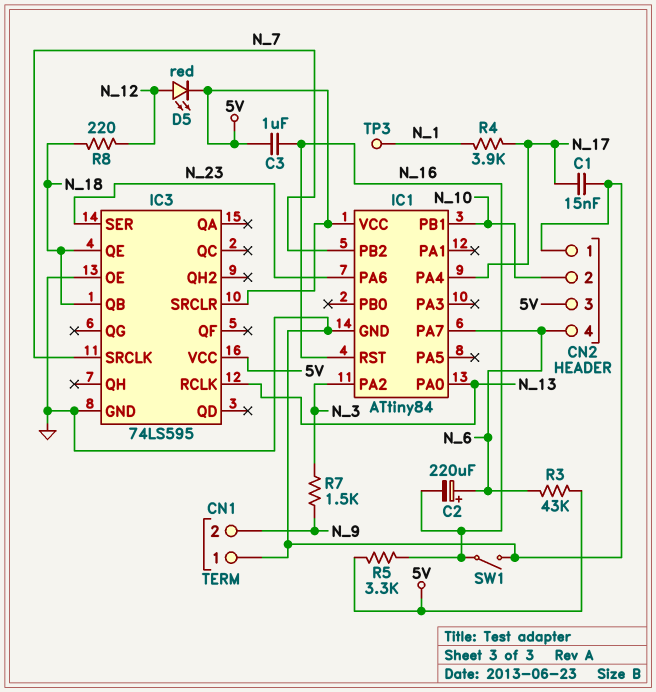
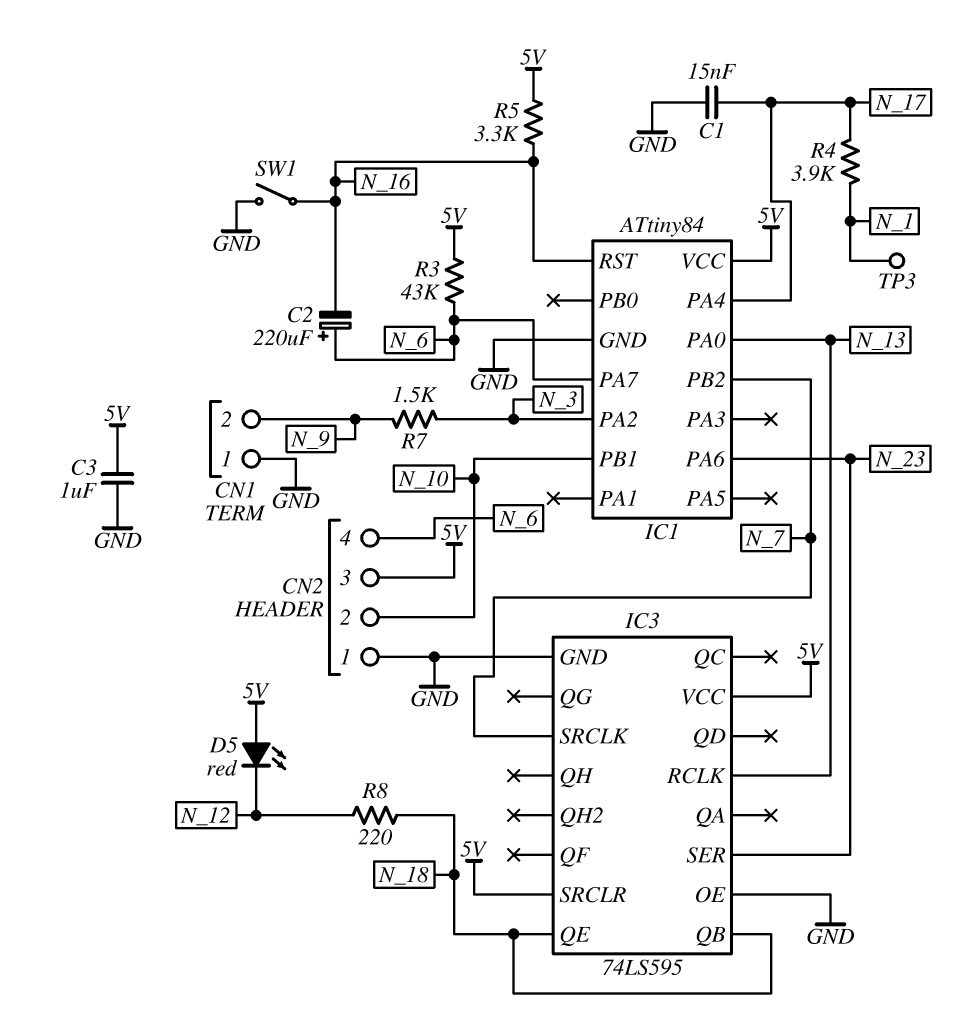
C3: 1uF (5V, N_16) -> 1uF (5V, GND)
D5: LED red (A N_12, K 5V) -> LED red (A 5V, K N_12)

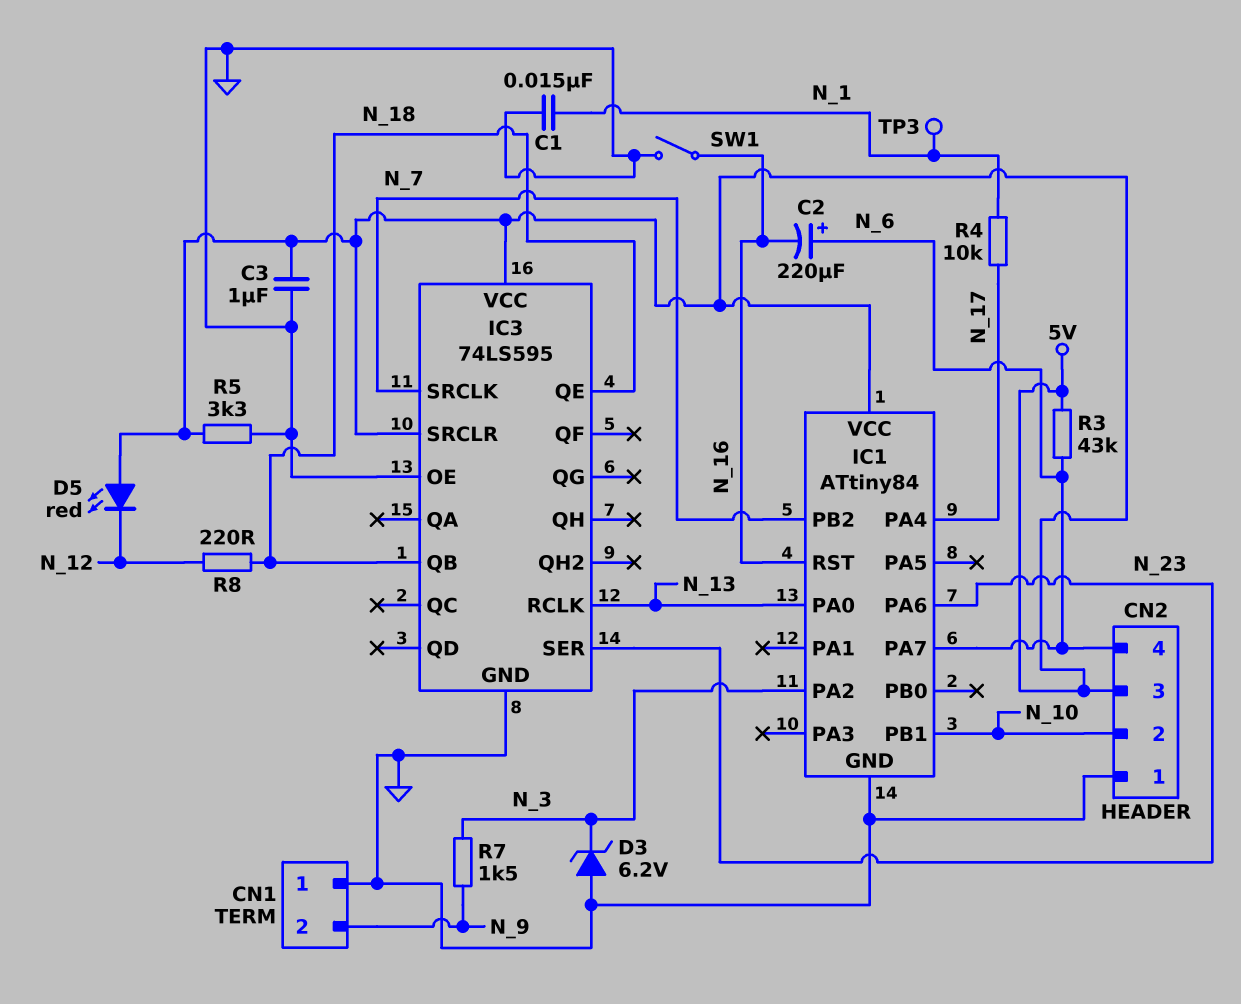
C1: 15nF (GND, N_17) -> 15nF (GND, N_1)
D3: none -> zener 6.2V (A GND, K N_3)
R4: 3.9k (N_1, N_17) -> 10k (N_1, N_17)
R5: 3.3k (5V, N_16) -> 3.3k (5V, GND)

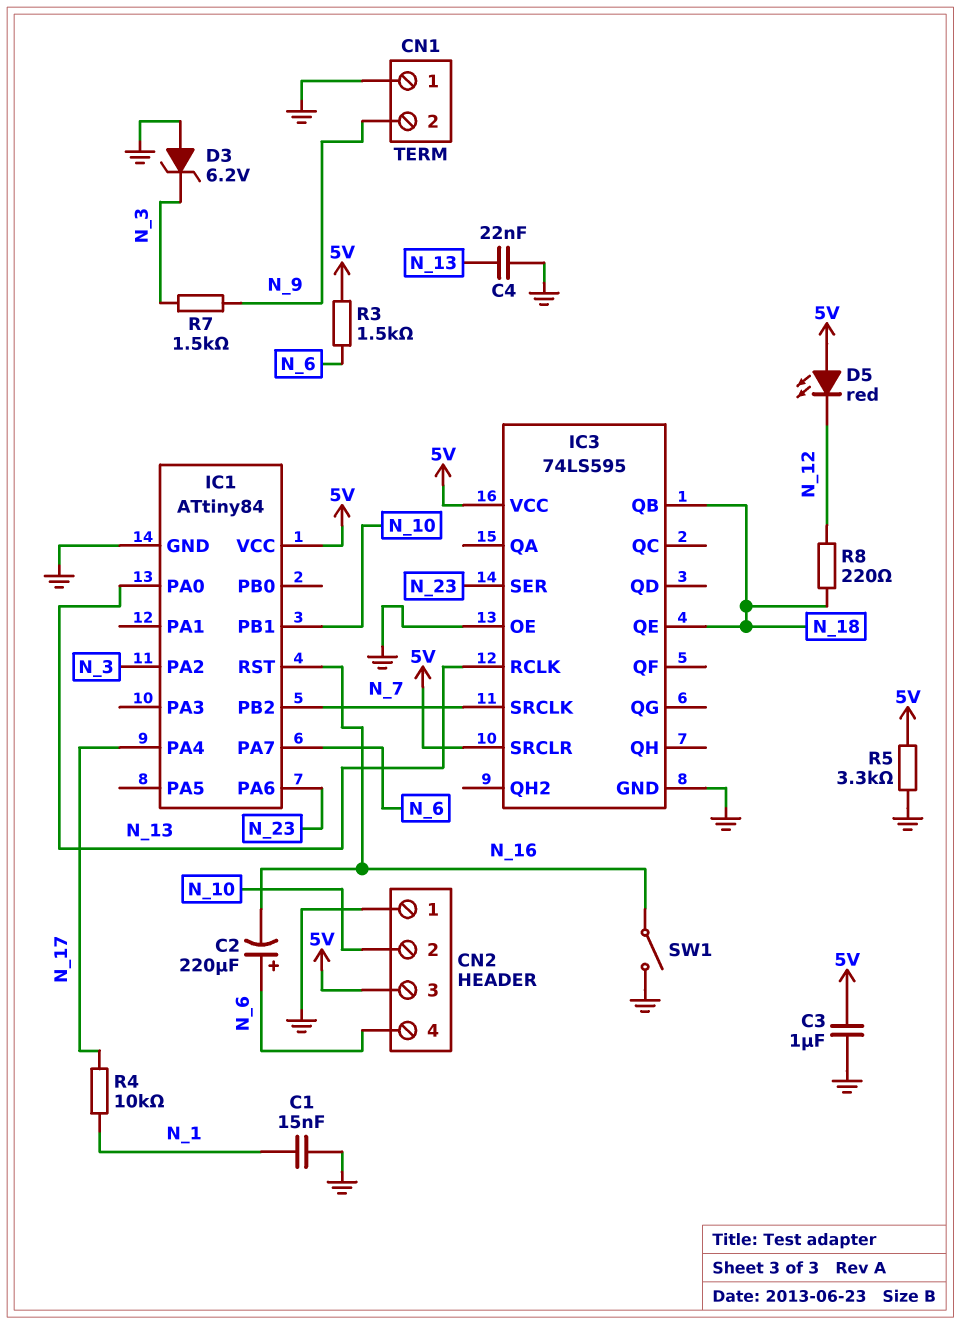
C4: none -> 22nF (GND, N_13)
R3: 43k (5V, N_6) -> 1.5k (5V, N_6)
TP3: test point (N_1) -> none

